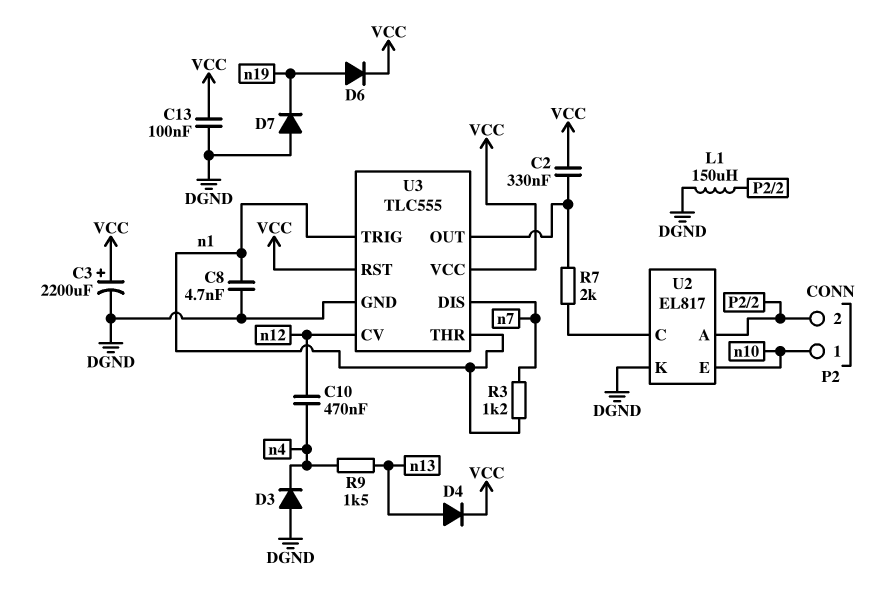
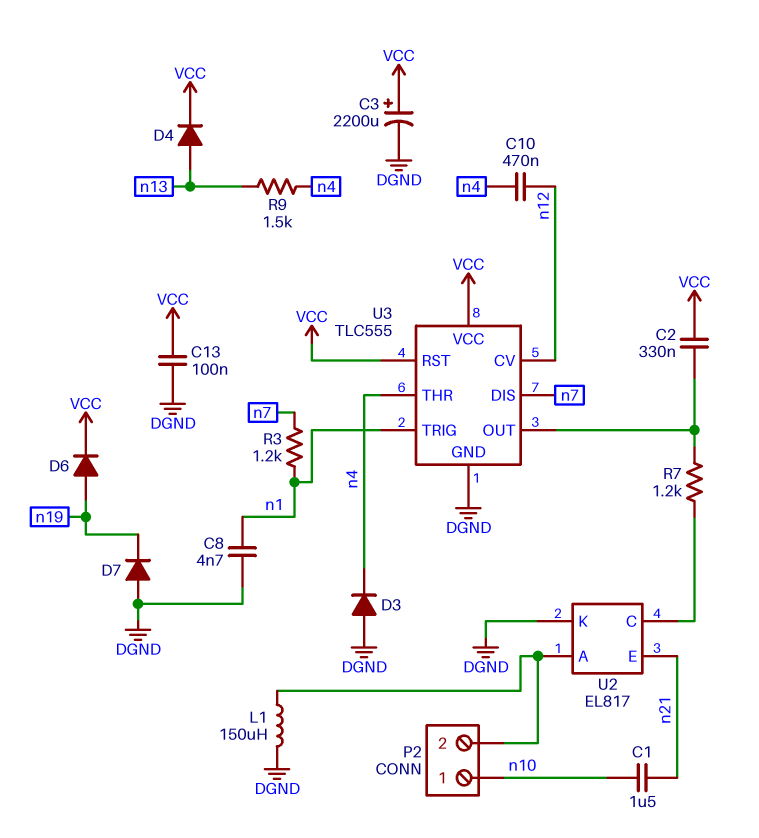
C1: none -> 1.5uF (n10, n21)
R7: 2k (U2/C, U3/OUT) -> 1.2k (U2/C, U3/OUT)
U2 pin E: n10 -> n21
U3 pin THR: n1 -> n4

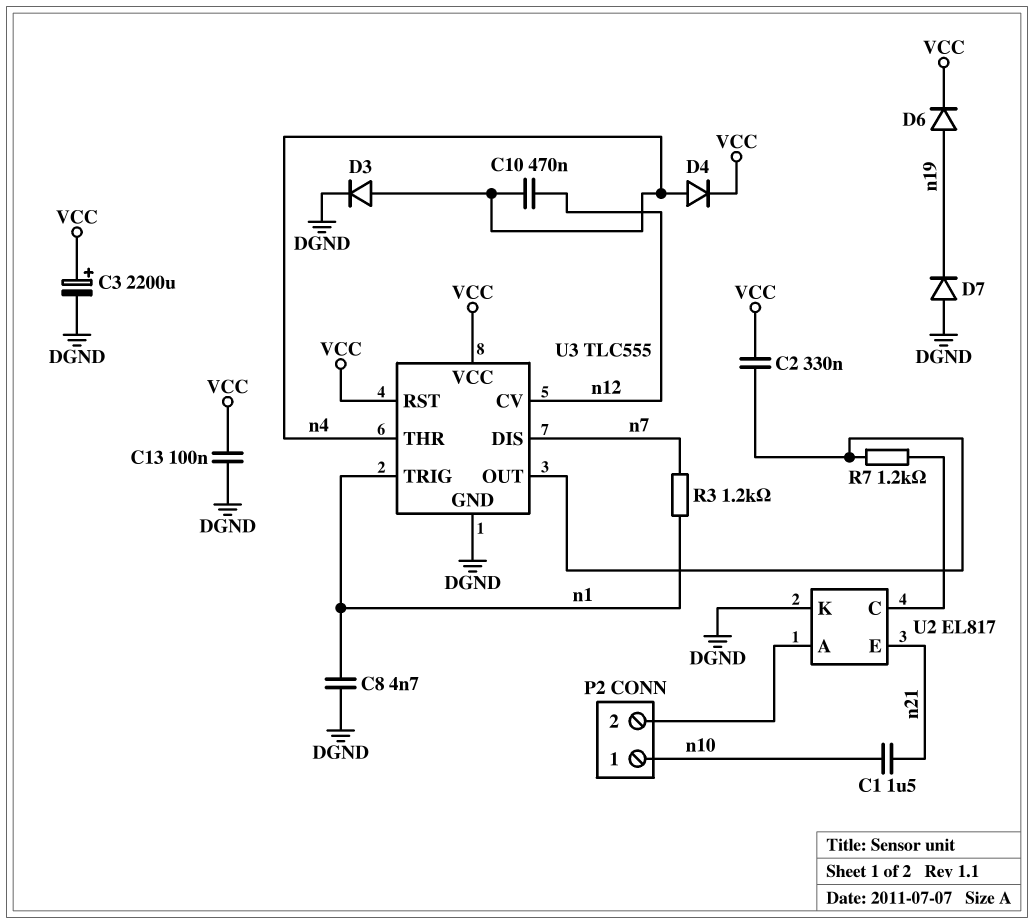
D3: diode (A DGND, K n4) -> diode (A n4, K DGND)
D4: diode (A n13, K VCC) -> diode (A n4, K VCC)
L1: 150uH (DGND, P2/2) -> none
R9: 1.5k (n4, n13) -> none

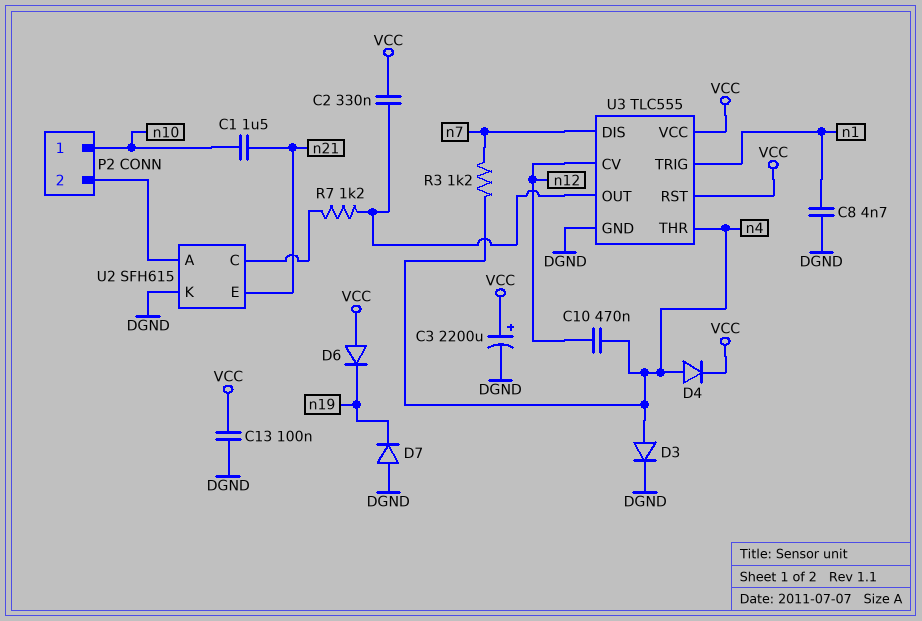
D6: diode (A n19, K VCC) -> diode (A VCC, K n19)
R3: 1.2k (n1, n7) -> 1.2k (n4, n7)
U2: EL817 -> SFH615

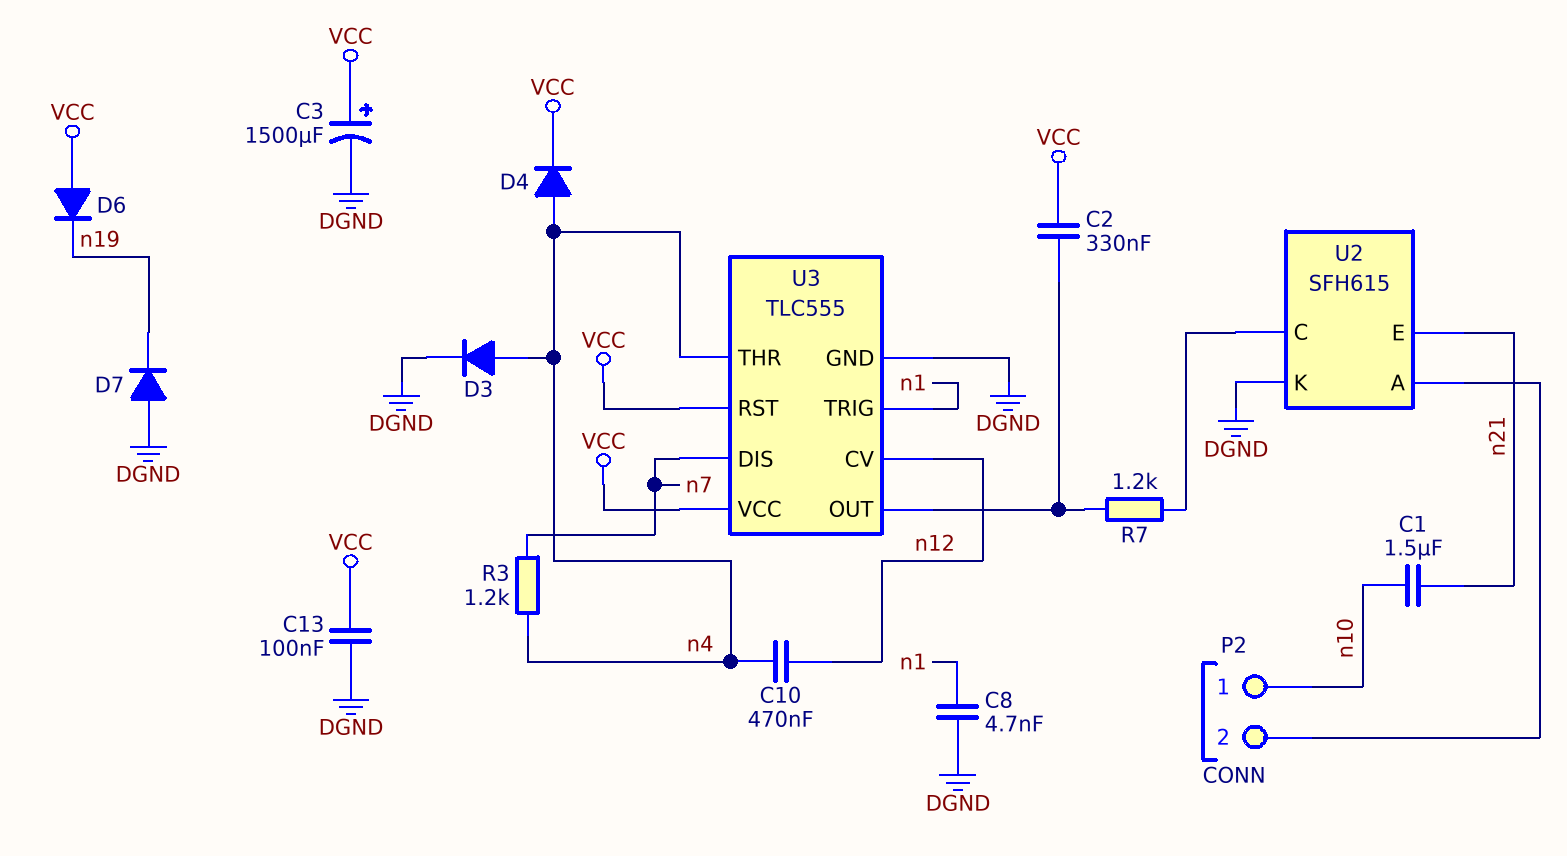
C3: 2200uF (plus VCC, minus DGND) -> 1500uF (plus VCC, minus DGND)

